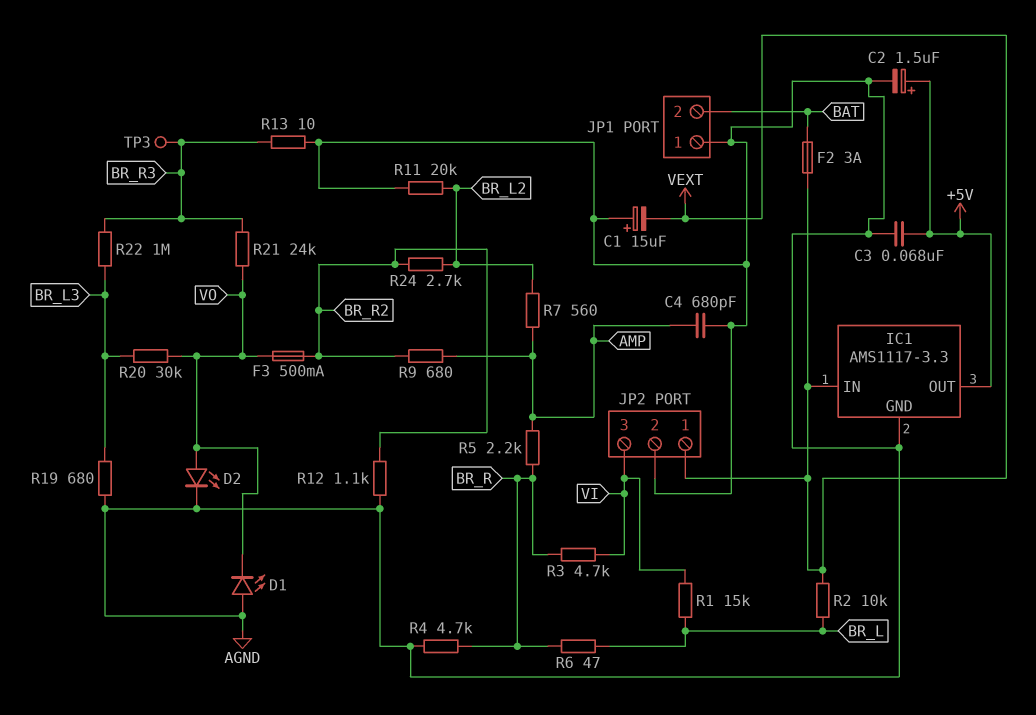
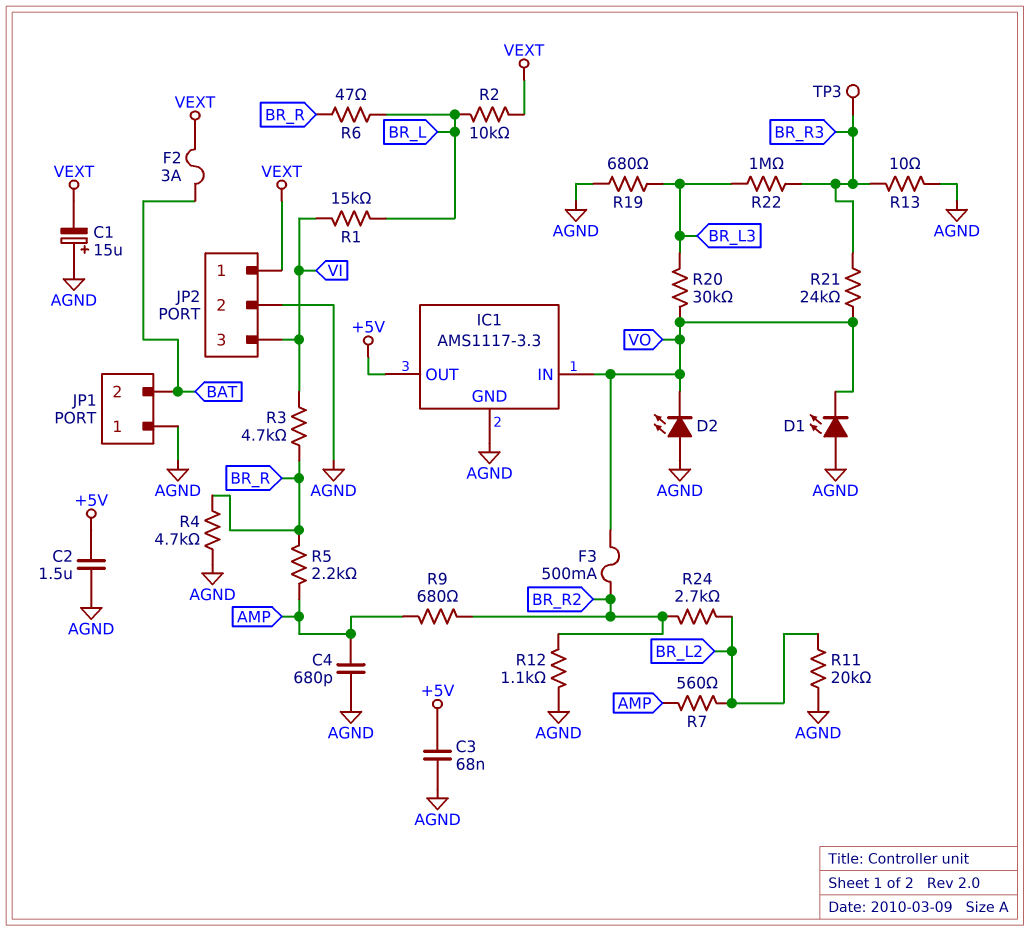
C2: 1.5uF (plus +5V, minus AGND) -> 1.5uF (+5V, AGND)
D2: LED (A VO, K AGND) -> LED (A AGND, K VO)
IC1 pin IN: VEXT -> VO

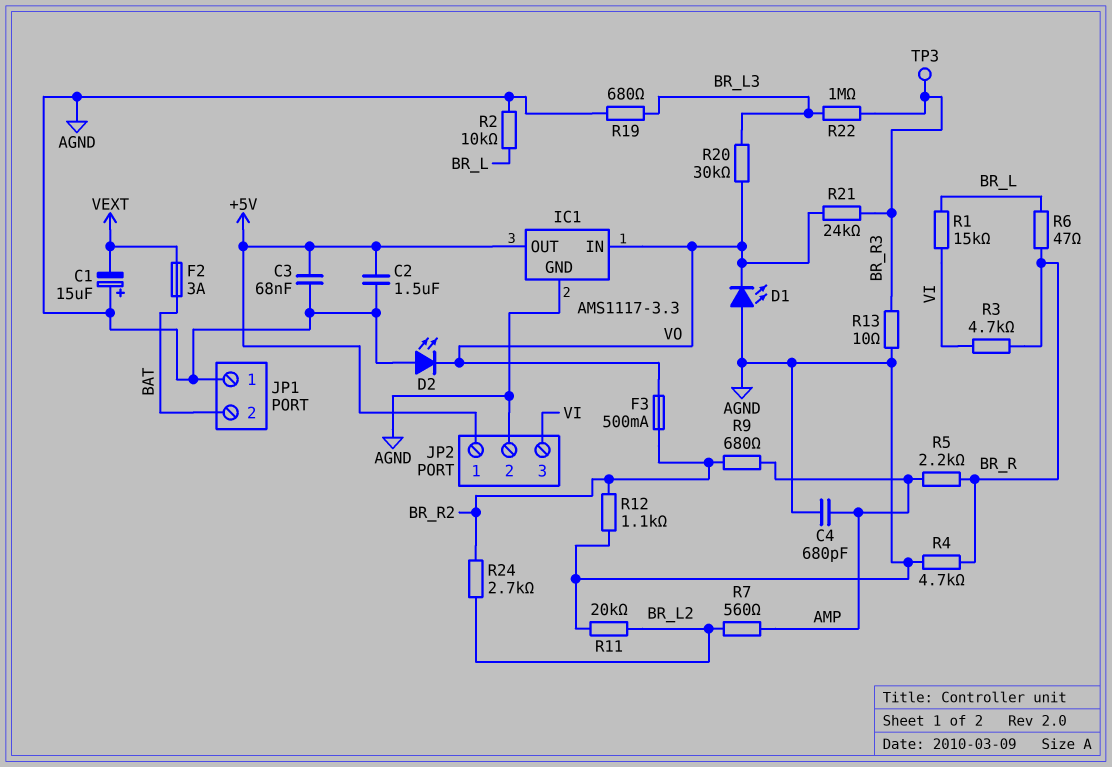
JP2 pin 1: VEXT -> +5V
R2: 10k (BR_L, VEXT) -> 10k (AGND, BR_L)

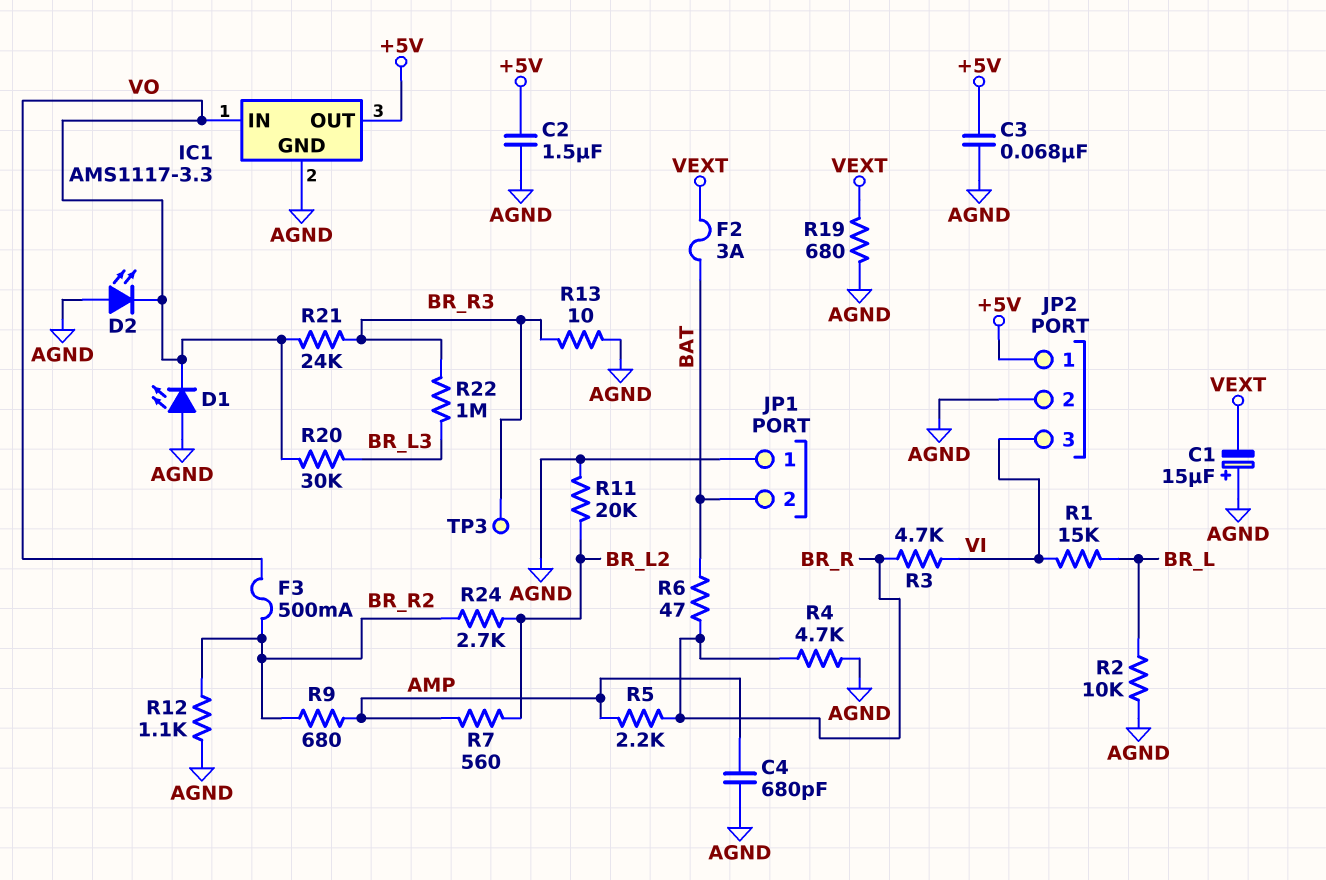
R6: 47 (BR_L, BR_R) -> 47 (BAT, BR_R)
R19: 680 (AGND, BR_L3) -> 680 (AGND, VEXT)

